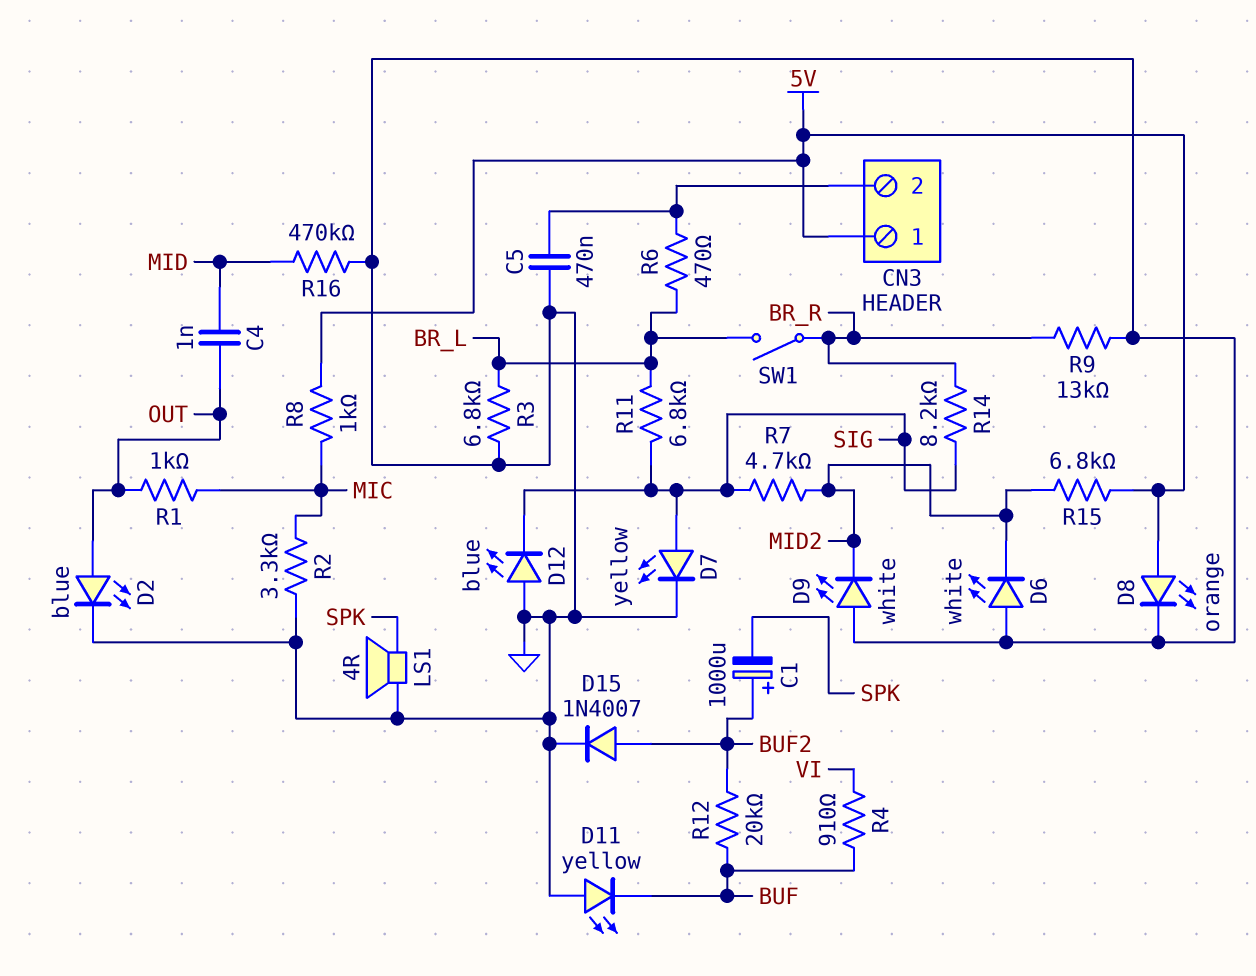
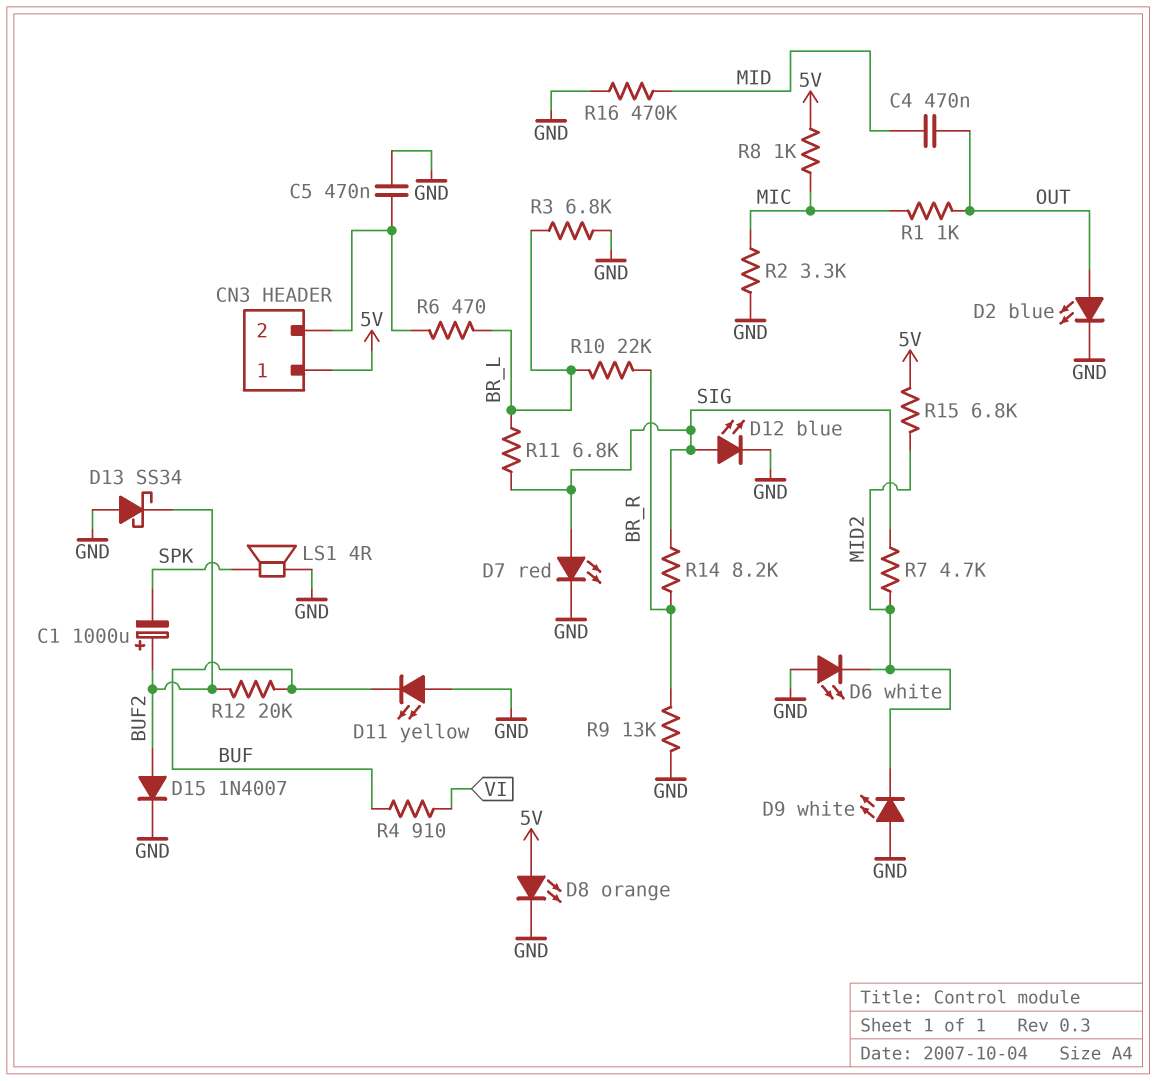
C4: 1nF (MID, OUT) -> 470nF (MID, OUT)
D7: LED yellow (A SIG, K GND) -> LED red (A SIG, K GND)
D12: LED blue (A GND, K SIG) -> LED blue (A SIG, K GND)
D13: none -> schottky SS34 (A GND, K BUF2)
R10: none -> 22k (BR_L, BR_R)
SW1: switch (BR_L, BR_R) -> none

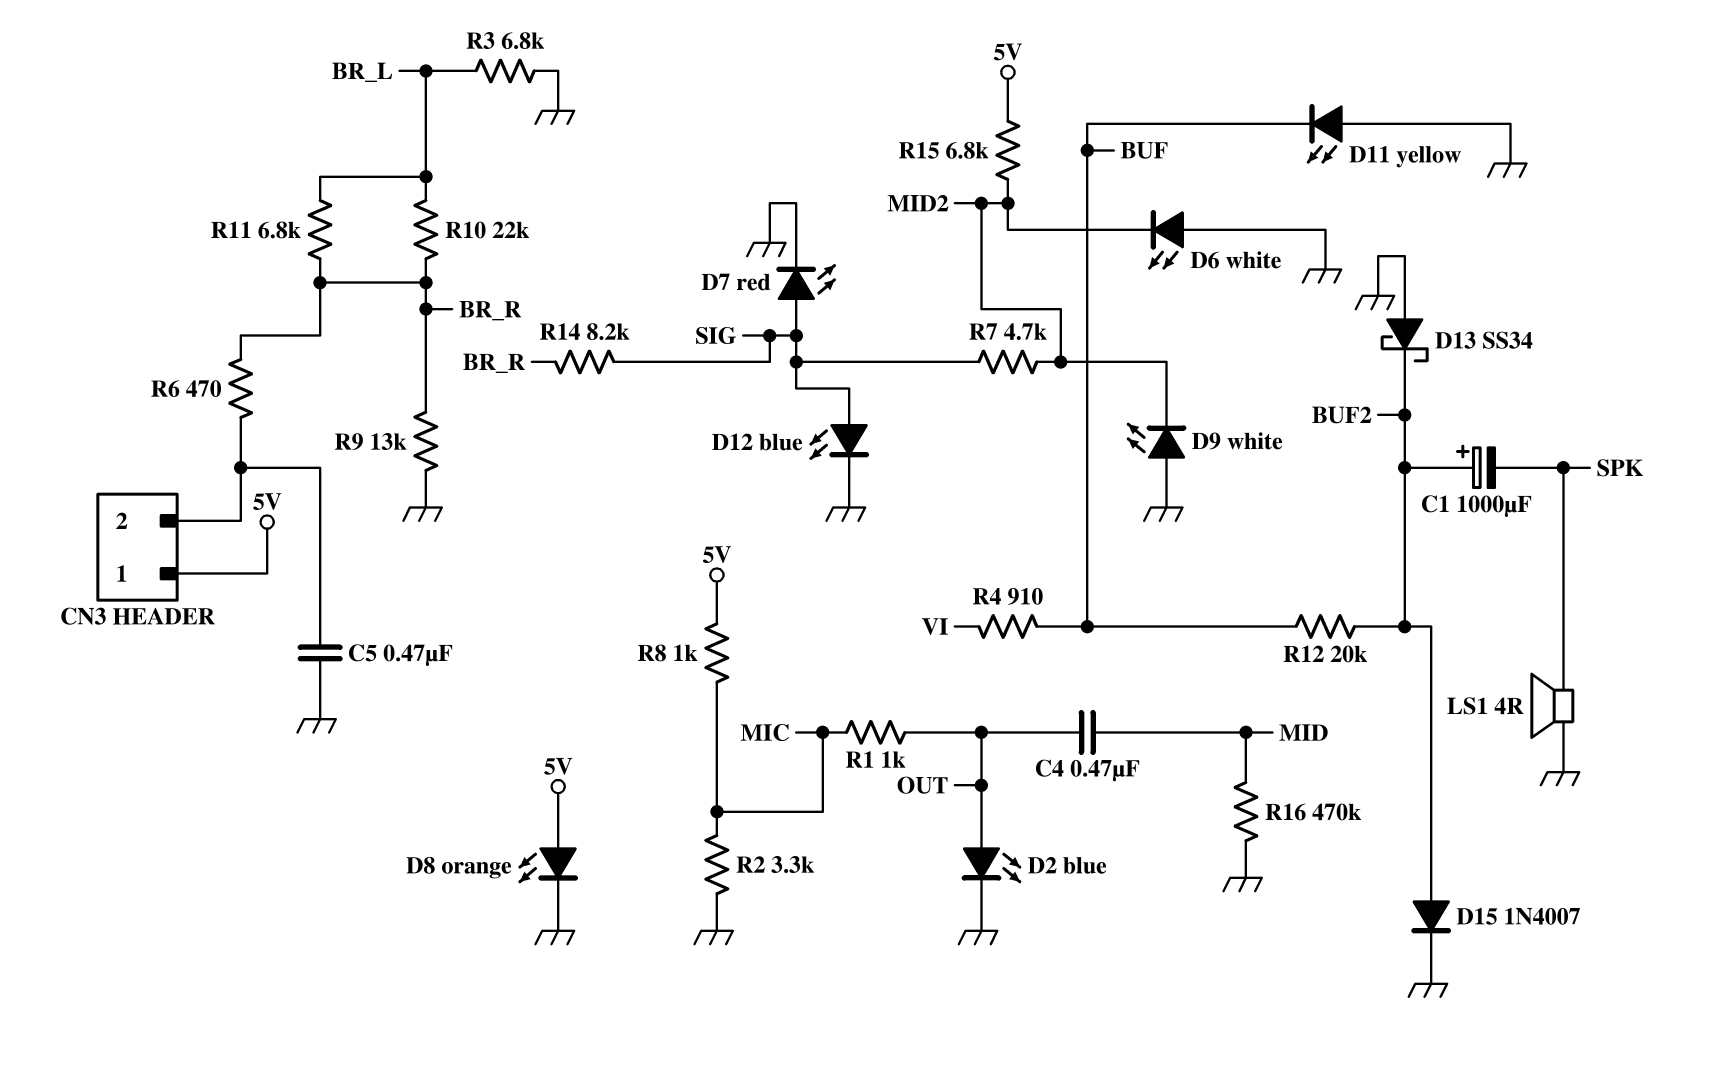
R6: 470 (BR_L, CN3/2) -> 470 (BR_R, CN3/2)
R11: 6.8k (BR_L, SIG) -> 6.8k (BR_L, BR_R)

